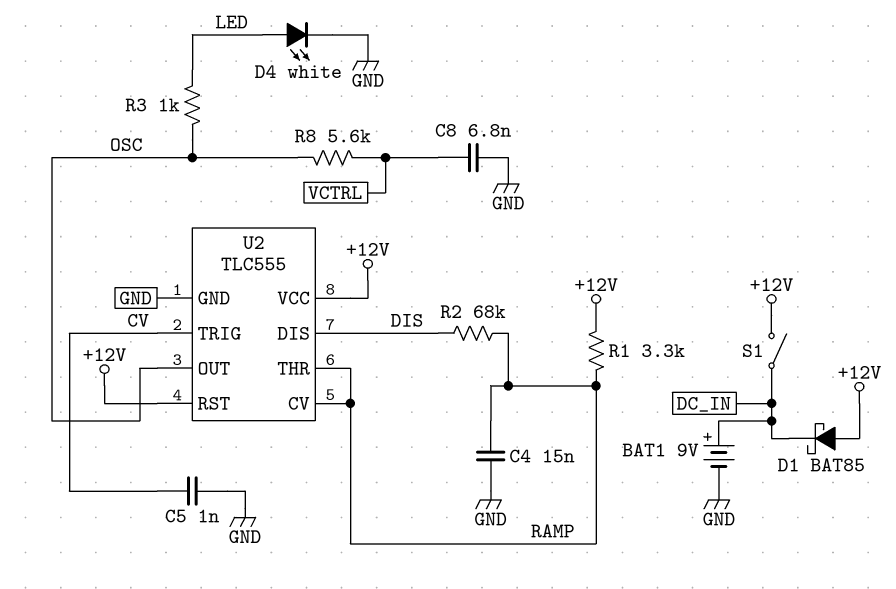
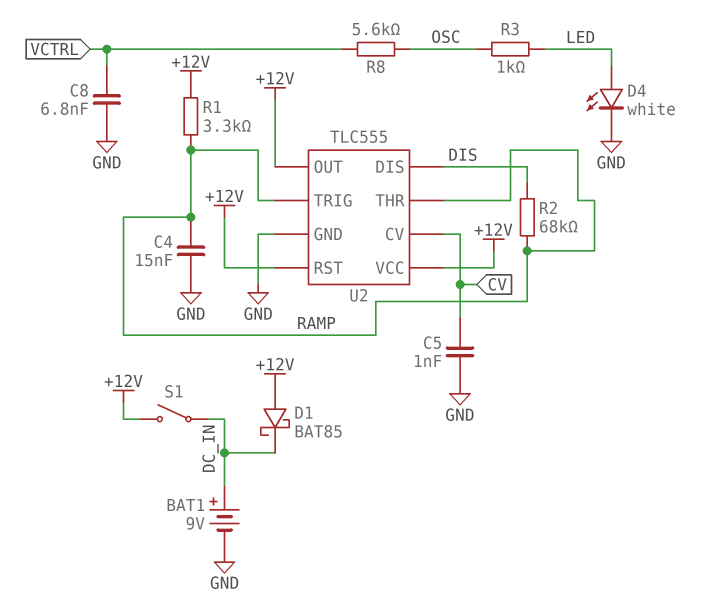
U2 pin CV: RAMP -> CV
U2 pin OUT: OSC -> +12V
U2 pin TRIG: CV -> RAMP

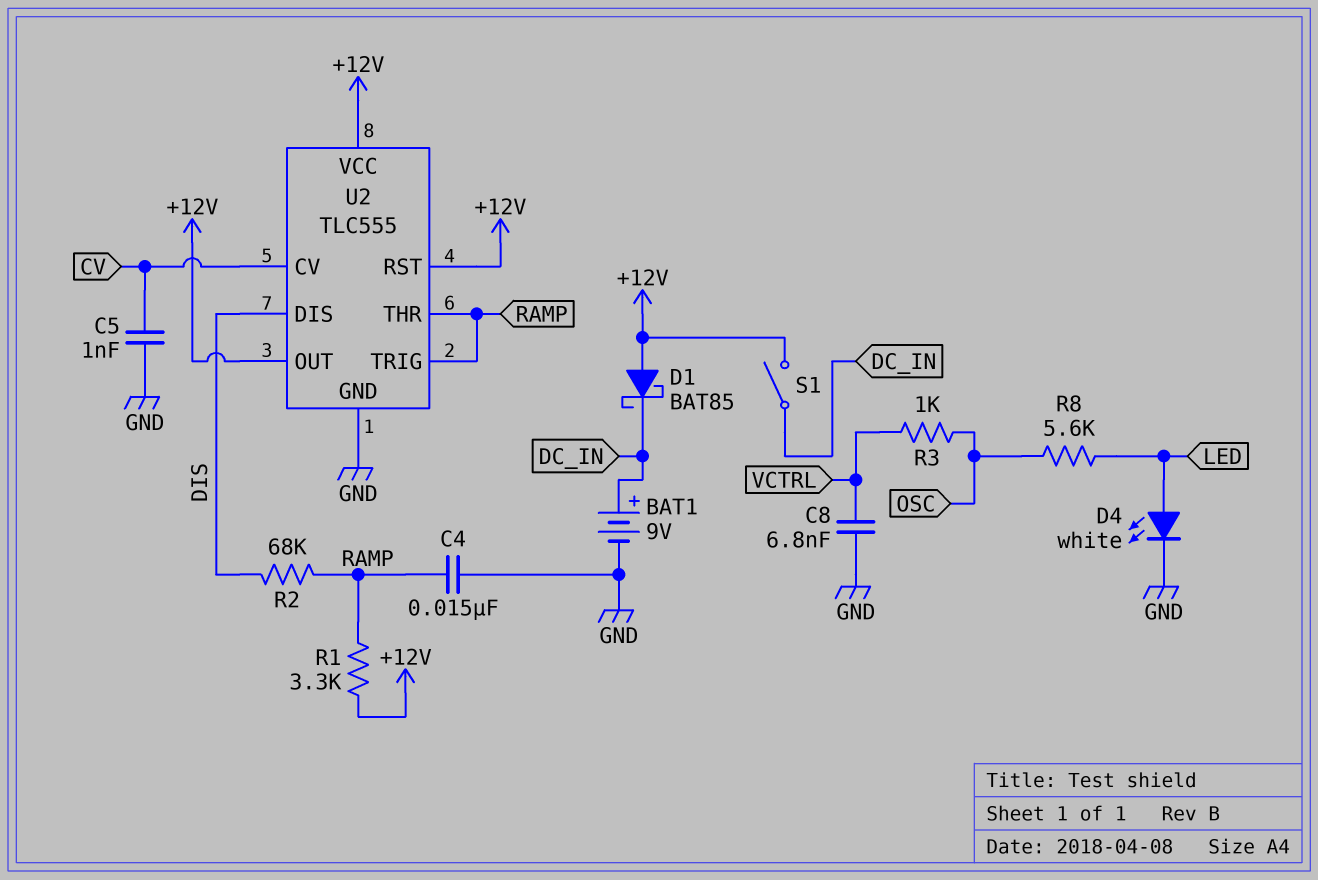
R3: 1k (LED, OSC) -> 1k (OSC, VCTRL)
R8: 5.6k (OSC, VCTRL) -> 5.6k (LED, OSC)

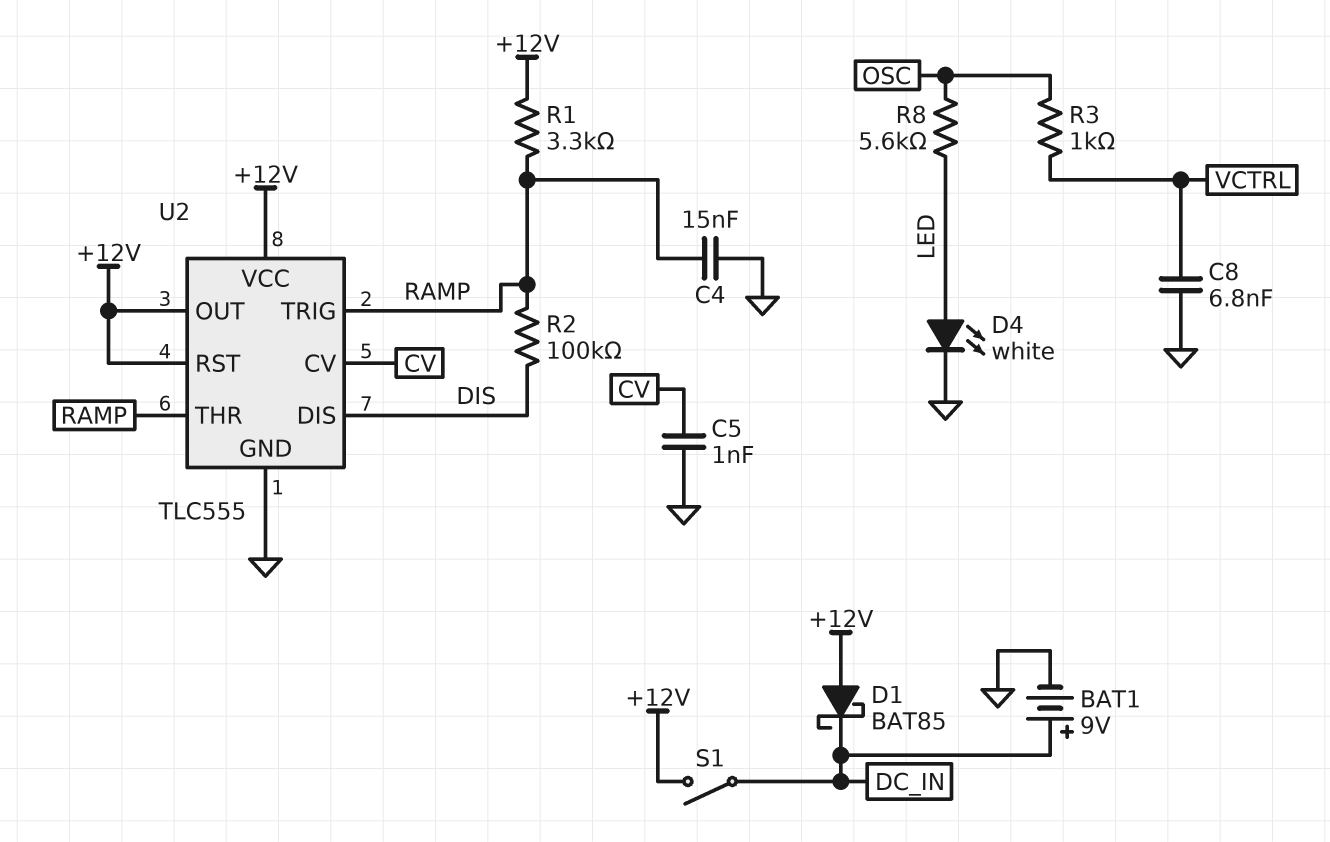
R2: 68k (DIS, RAMP) -> 100k (DIS, RAMP)

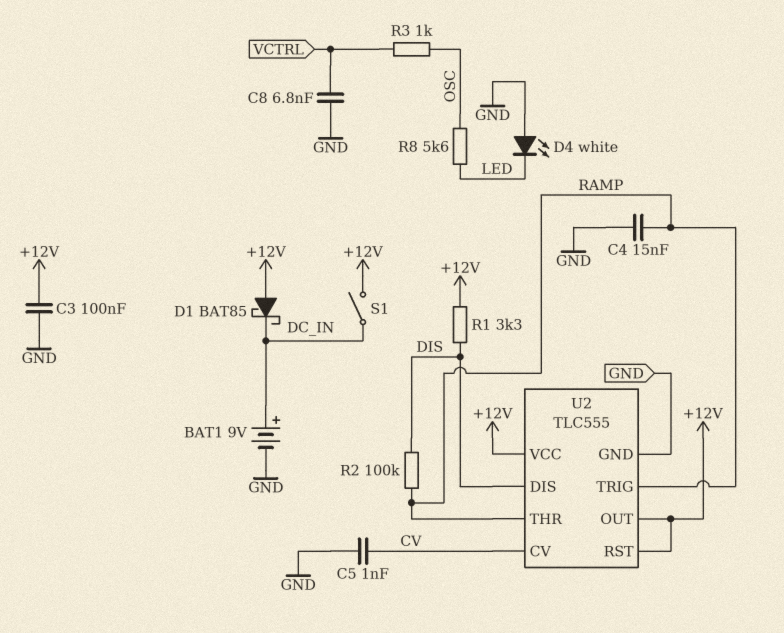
C3: none -> 100nF (+12V, GND)
D4: LED white (A LED, K GND) -> LED white (A GND, K LED)
R1: 3.3k (+12V, RAMP) -> 3.3k (+12V, DIS)

